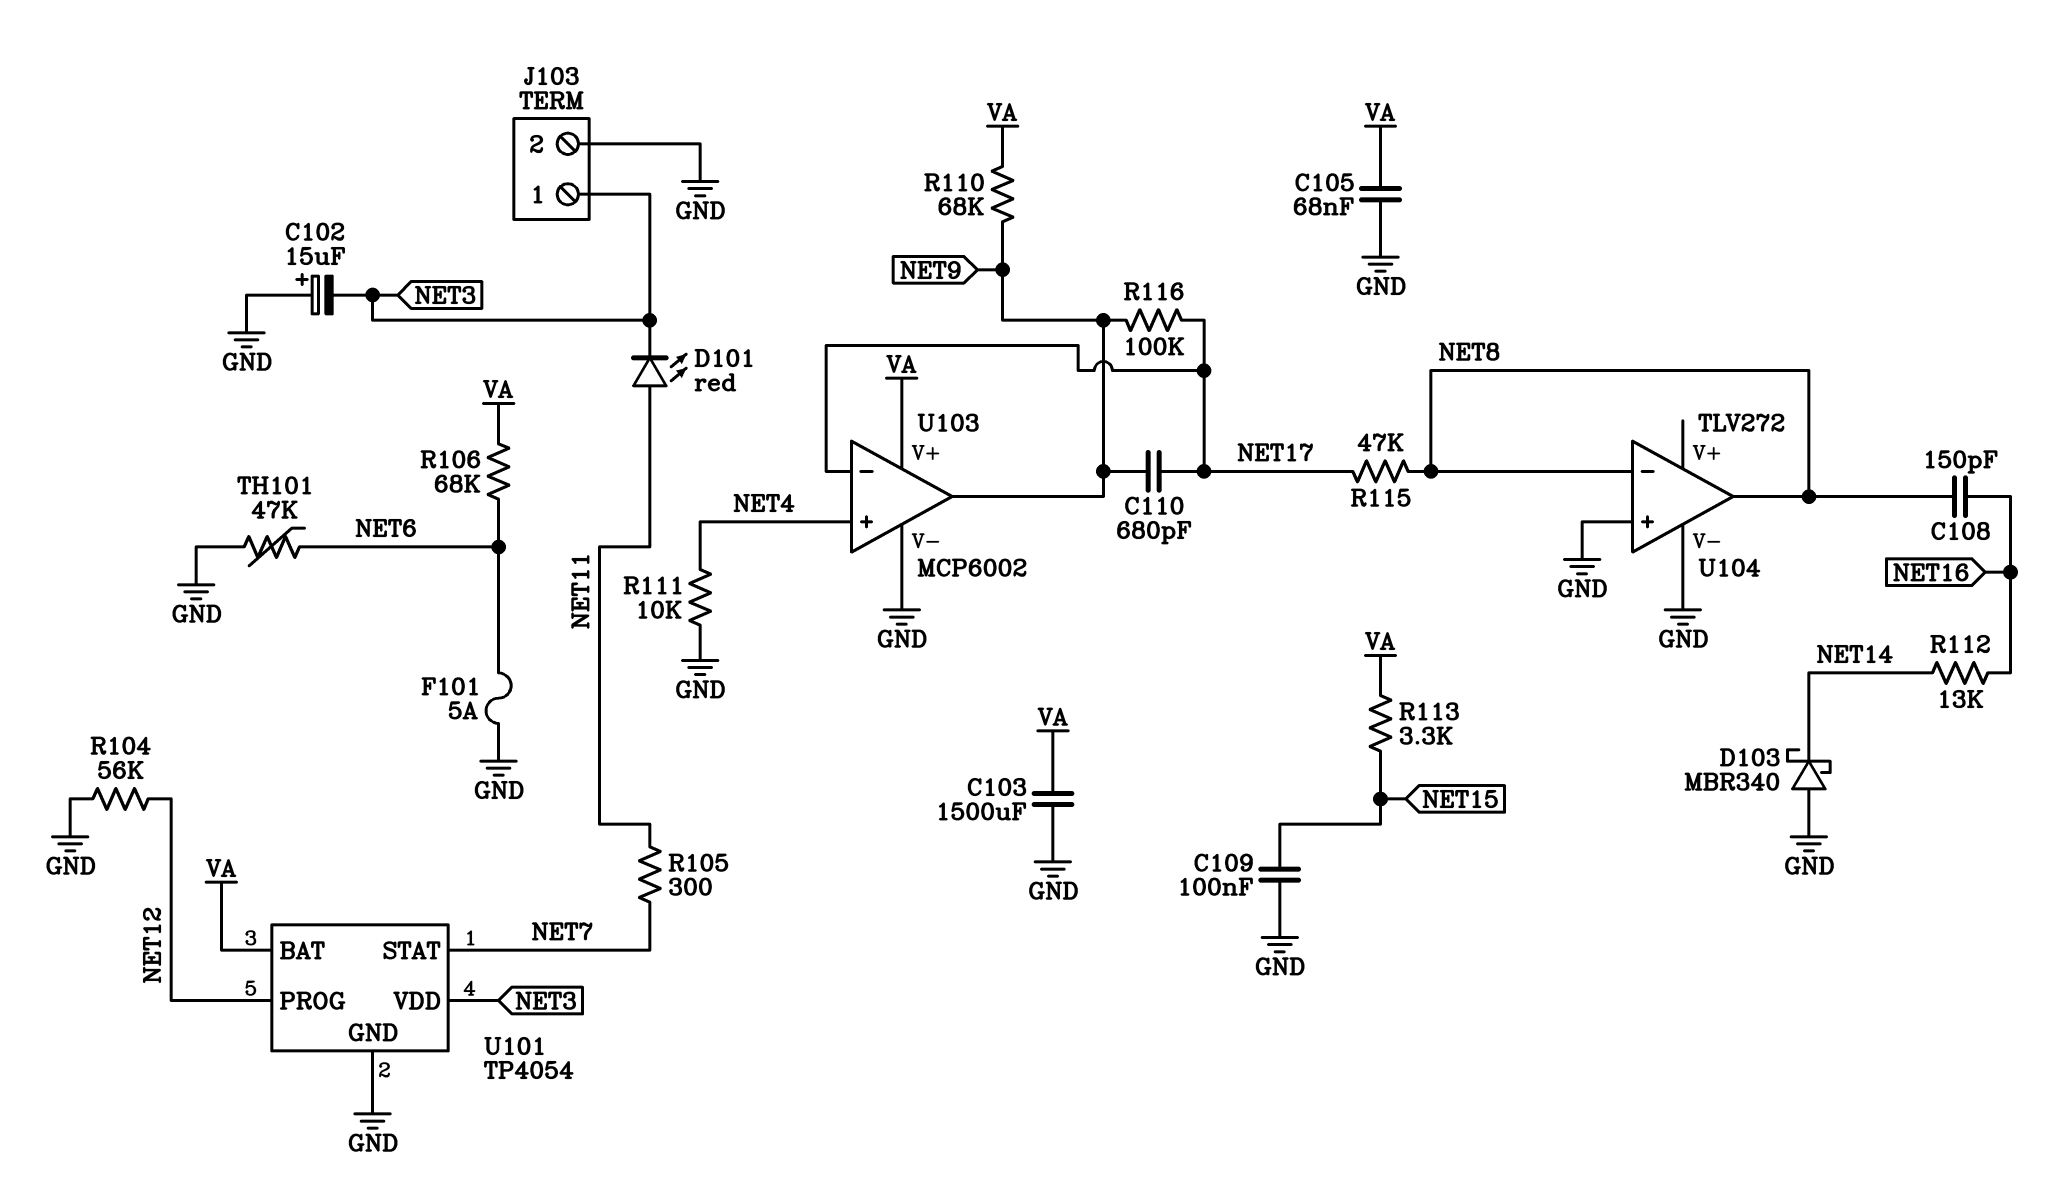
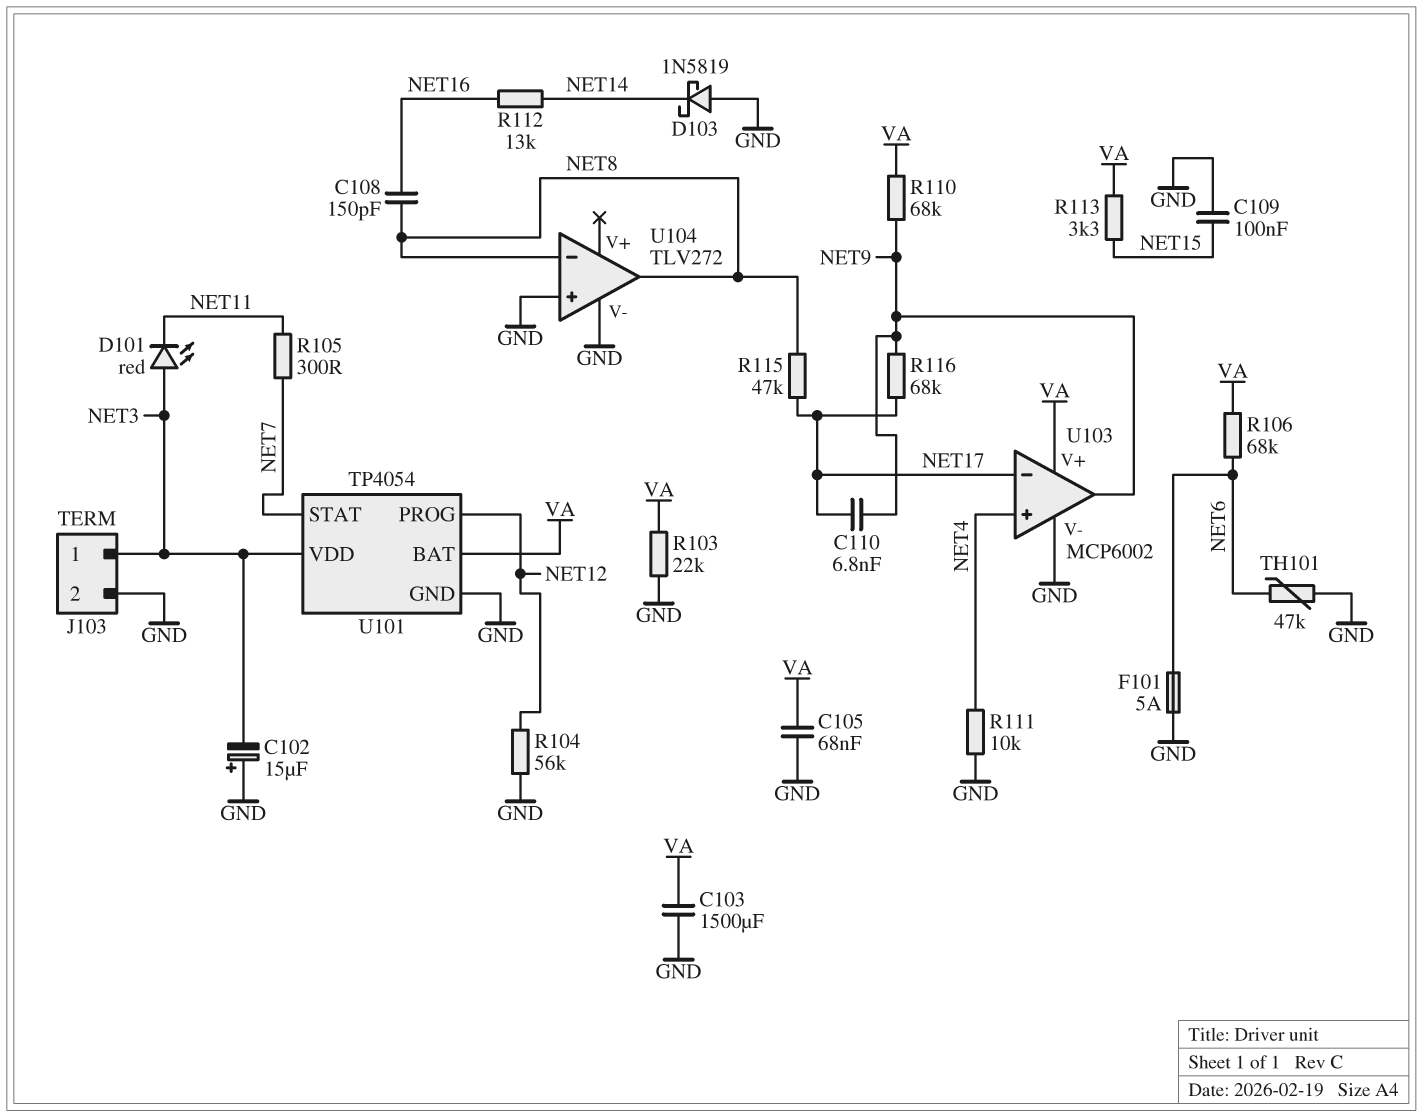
C110: 680pF (NET9, NET17) -> 6.8nF (NET9, NET17)
D101: LED red (A NET11, K NET3) -> LED red (A NET3, K NET11)
D103: schottky MBR340 (A GND, K NET14) -> schottky 1N5819 (A GND, K NET14)
R103: none -> 22k (GND, VA)
R116: 100k (NET9, NET17) -> 68k (NET9, NET17)

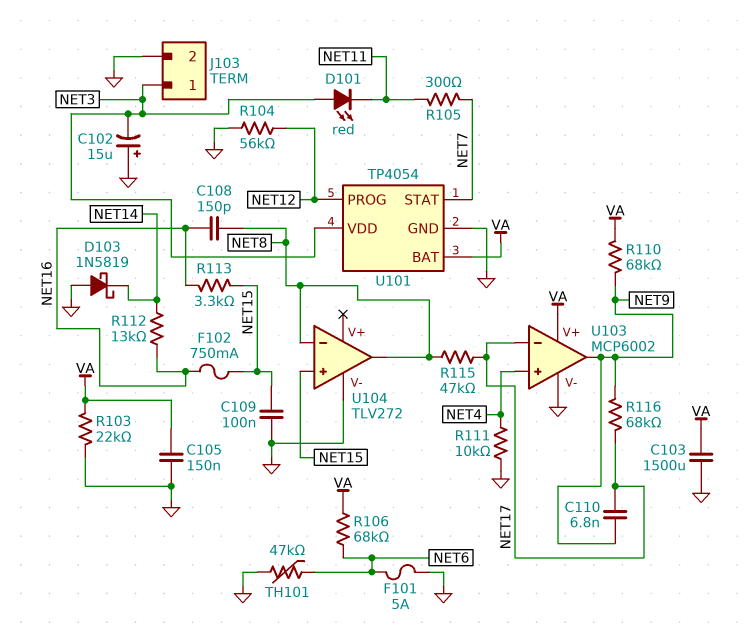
C105: 68nF (GND, VA) -> 150nF (GND, VA)
F102: none -> 750mA (NET15, NET16)
R113: 3.3k (NET15, VA) -> 3.3k (NET15, NET16)
U104 pin in+: GND -> NET15

